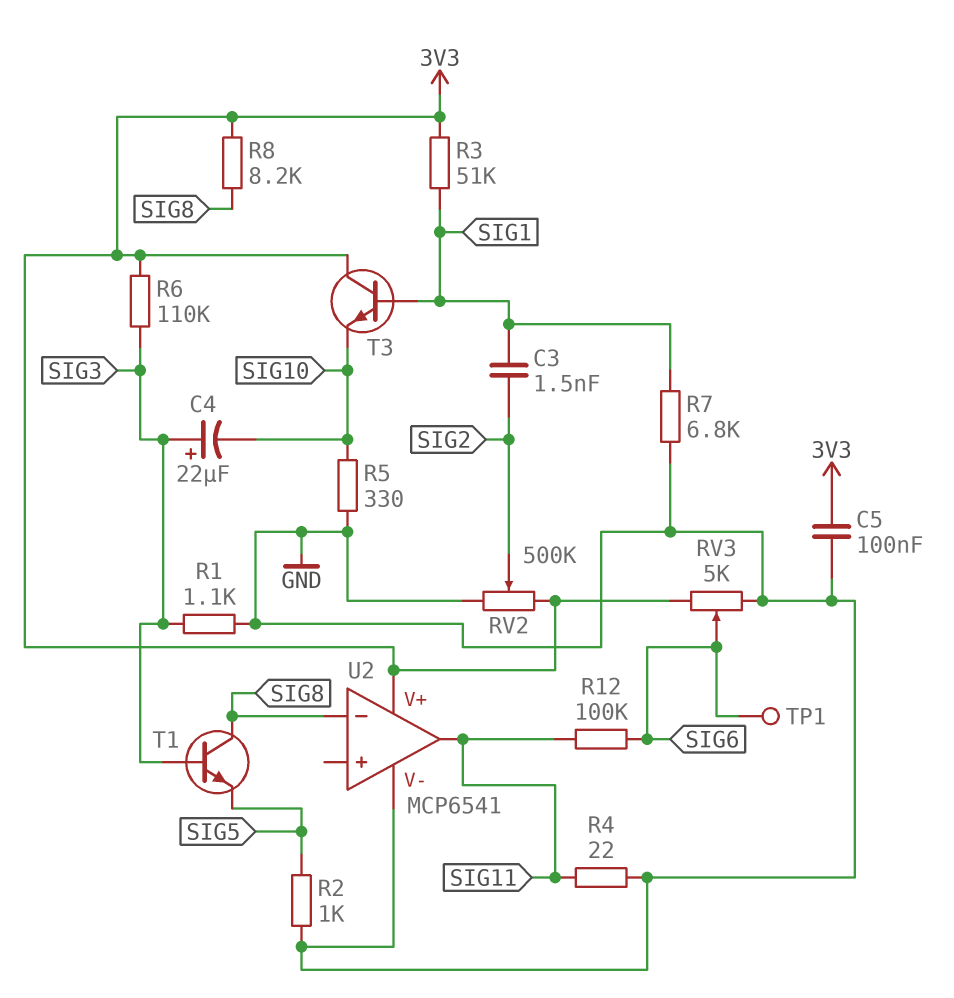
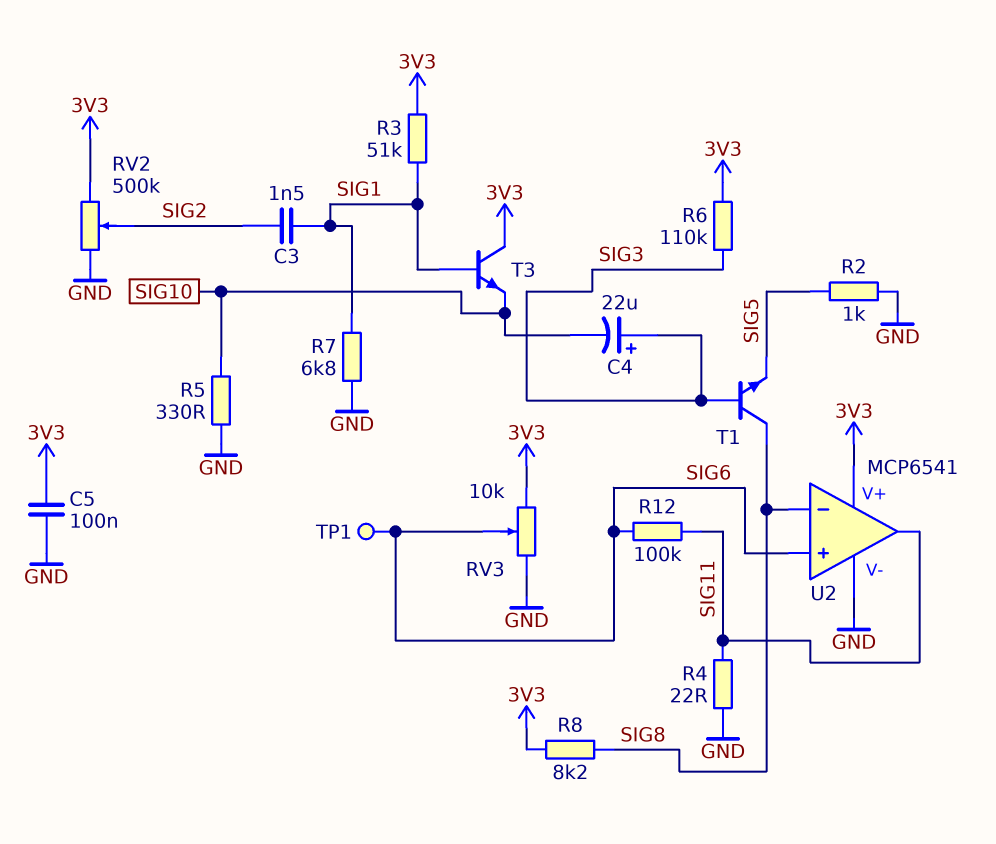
R1: 1.1k (GND, SIG3) -> none
RV3: 5k (3V3, GND, wiper SIG6) -> 10k (3V3, GND, wiper SIG6)
U2 pin in+: none -> SIG6

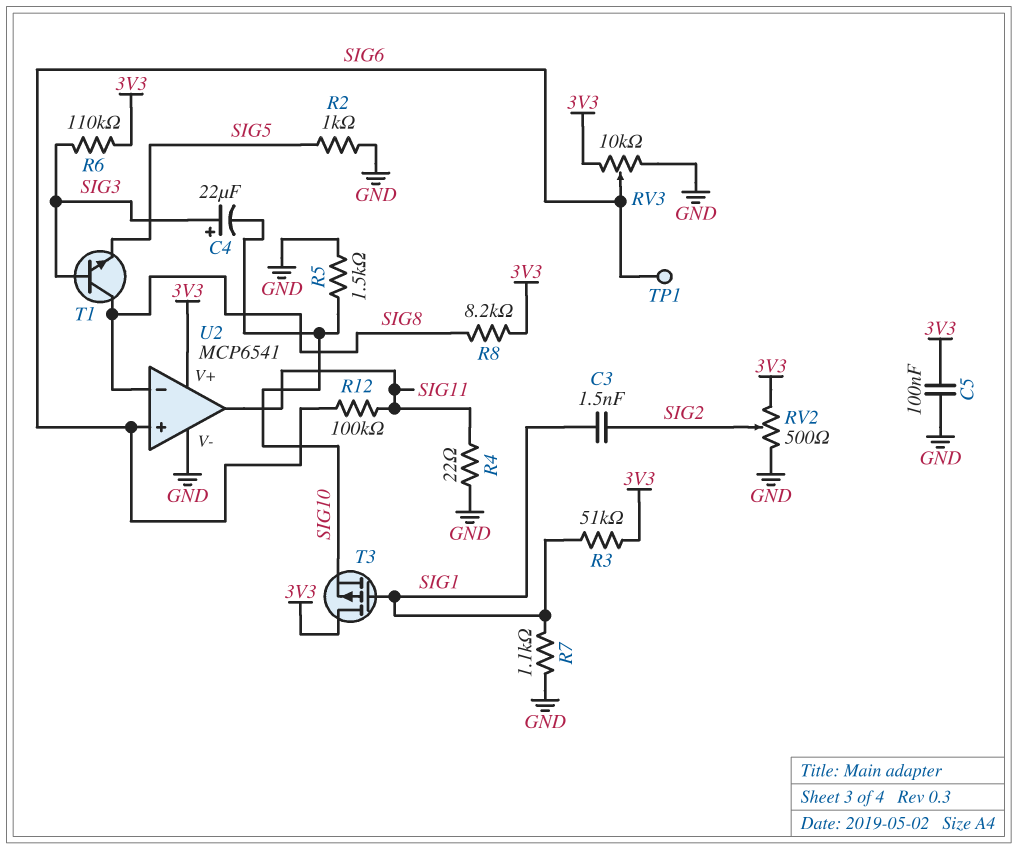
R5: 330 (GND, SIG10) -> 1.5k (GND, SIG10)
R7: 6.8k (GND, SIG1) -> 1.1k (GND, SIG1)
RV2: 500k (3V3, GND, wiper SIG2) -> 500 (3V3, GND, wiper SIG2)
T3: NPN (B SIG1, C 3V3, E SIG10) -> PMOS (G SIG1, D 3V3, S SIG10)

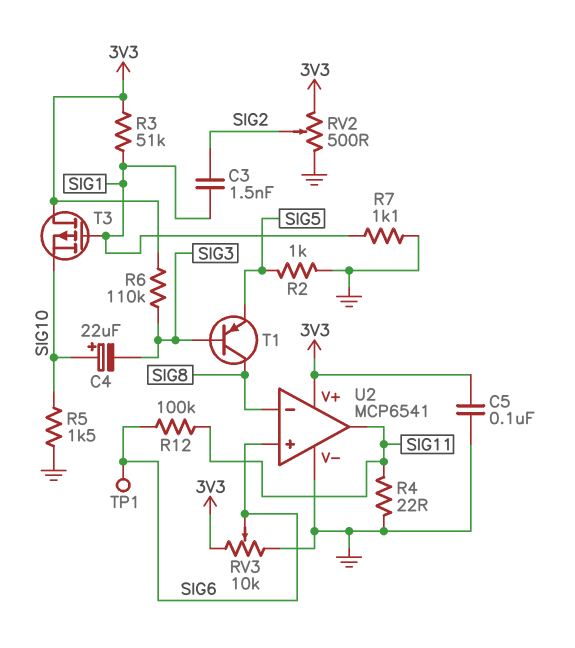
C4: 22uF (plus SIG3, minus SIG10) -> 22uF (plus SIG10, minus SIG3)
R8: 8.2k (3V3, SIG8) -> none
T1: NPN (B SIG3, C SIG8, E SIG5) -> PNP (B SIG3, C SIG8, E SIG5)

